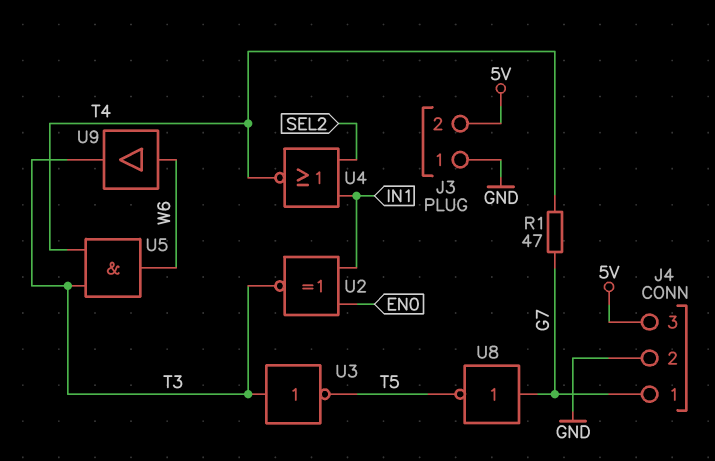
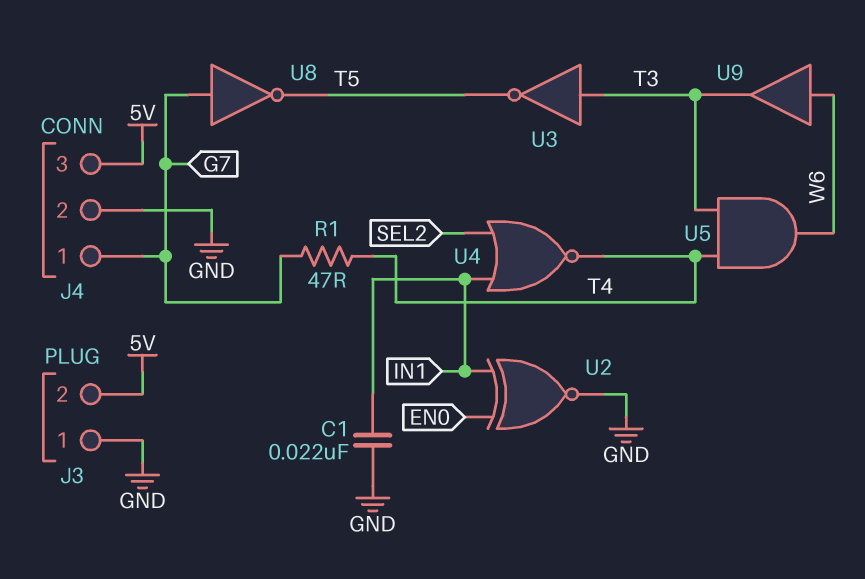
C1: none -> 22nF (GND, IN1)
U2: XNOR (in EN0, in IN1, out T3) -> XNOR (in EN0, in IN1, out GND)

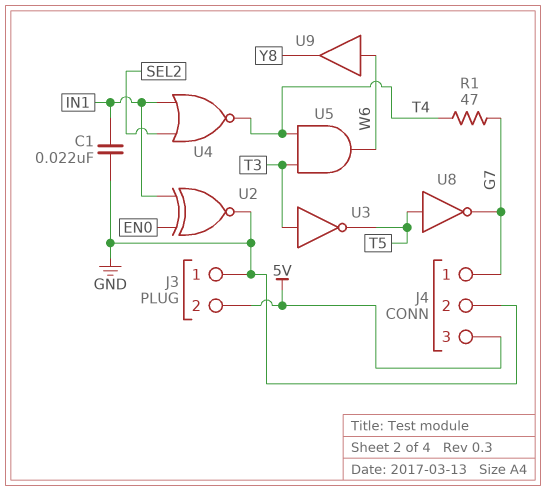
U8: NOT (in G7, out T5) -> NOT (in T5, out G7)
U9: buffer (in W6, out T3) -> buffer (in W6, out Y8)

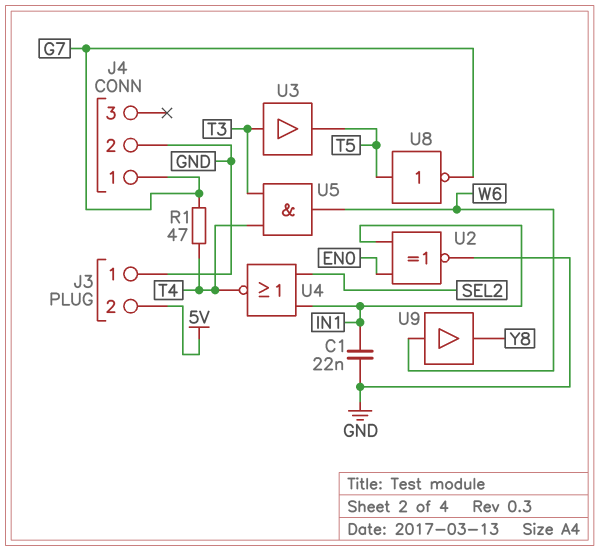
J4 pin 3: 5V -> none
U3: NOT (in T3, out T5) -> buffer (in T3, out T5)

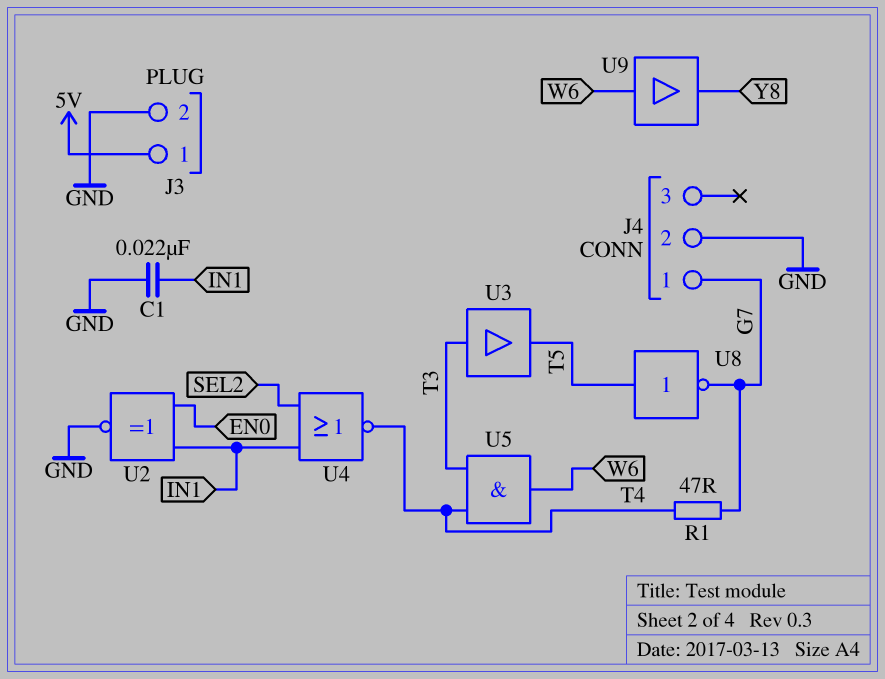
J3 pin 1: GND -> 5V
J3 pin 2: 5V -> GND

